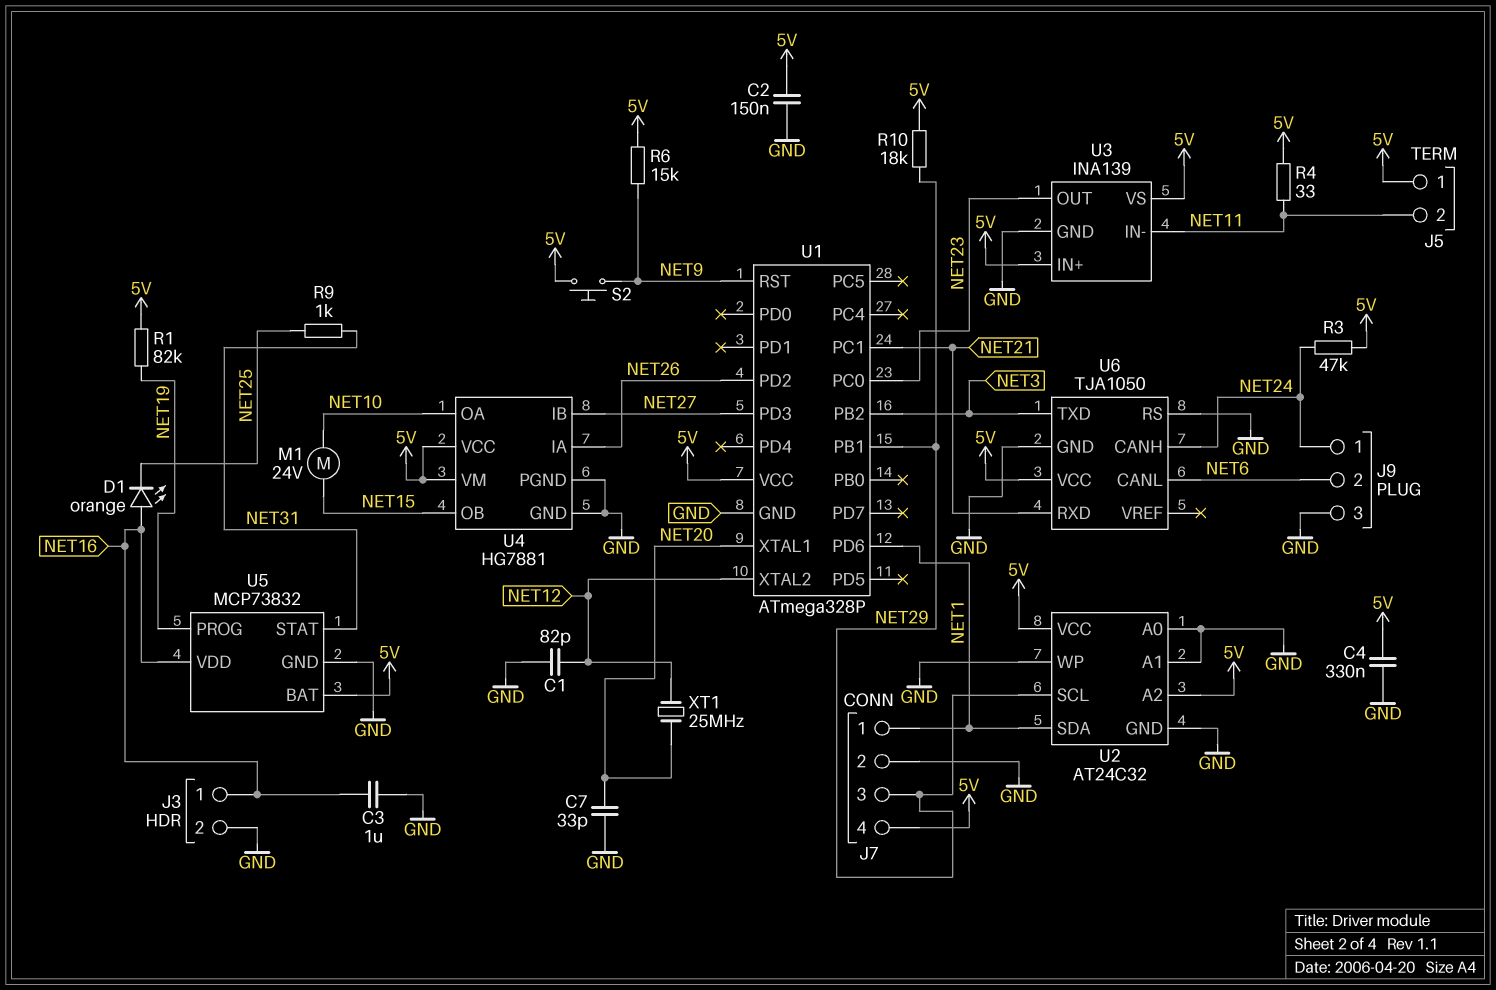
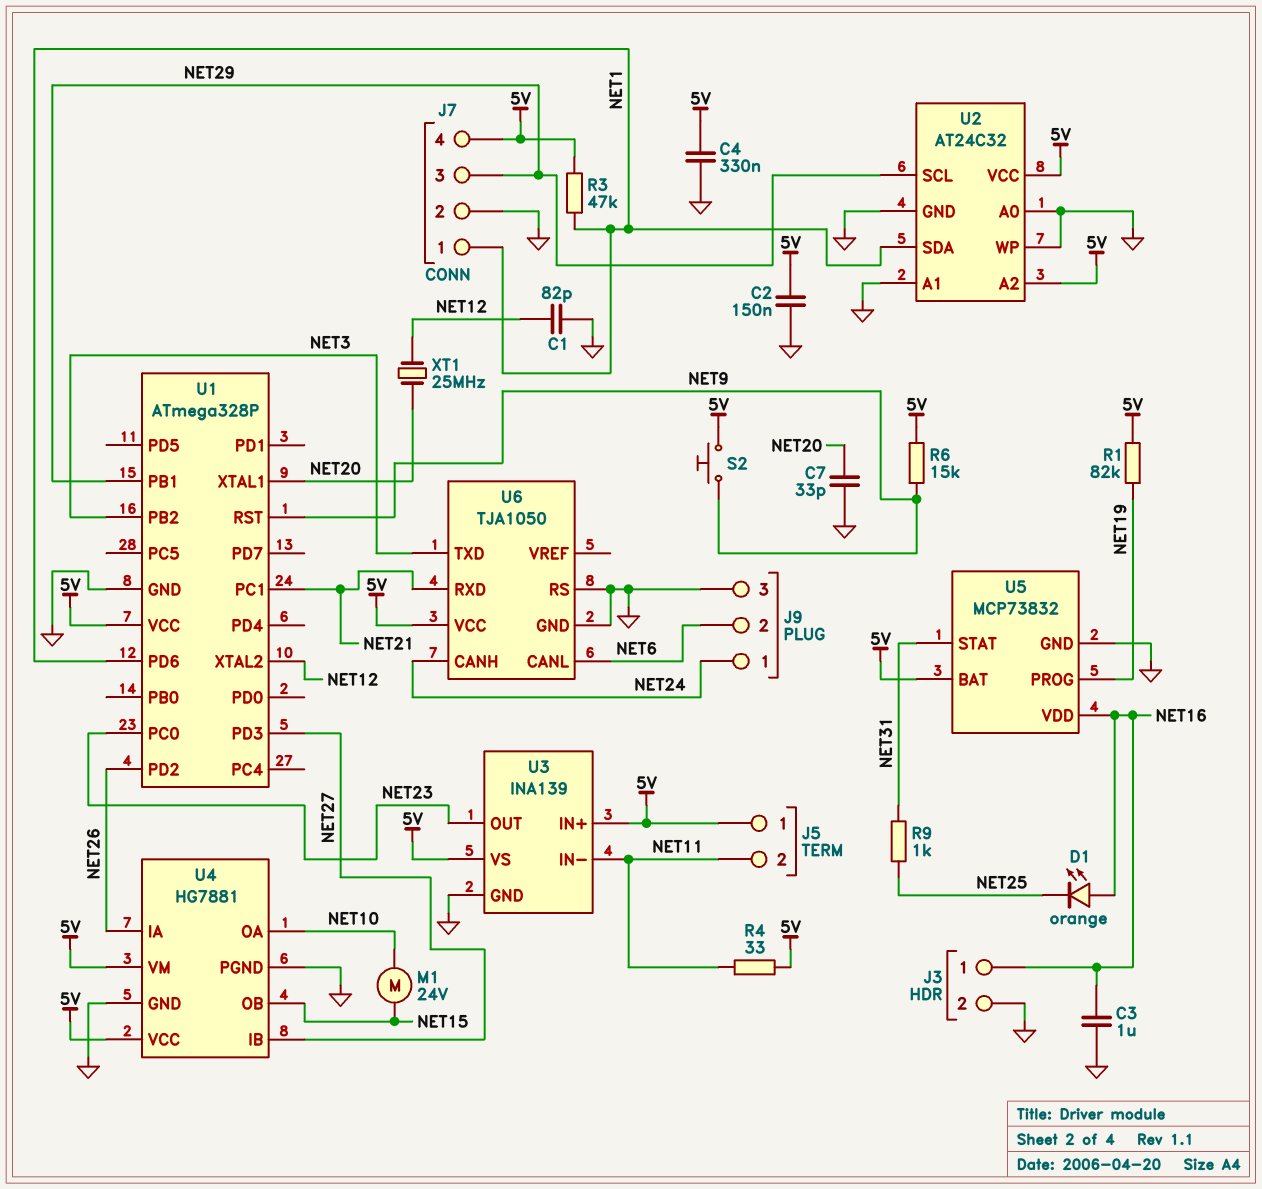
R3: 47k (5V, NET24) -> 47k (5V, NET1)
R10: 18k (5V, NET29) -> none

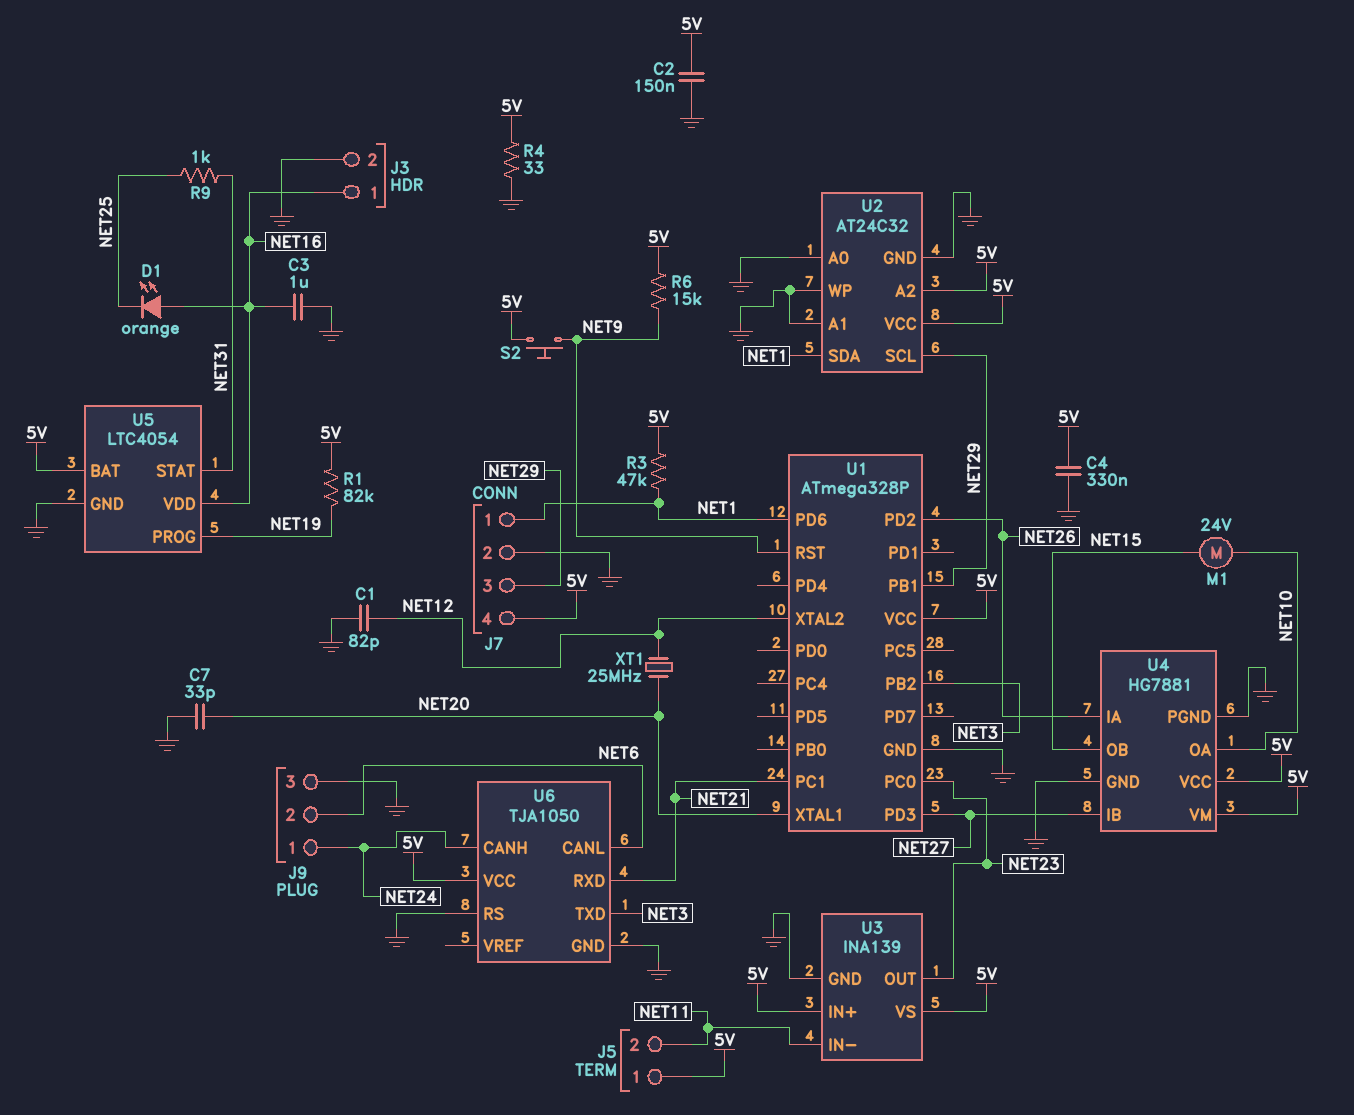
R4: 33 (5V, NET11) -> 33 (5V, GND)
U5: MCP73832 -> LTC4054

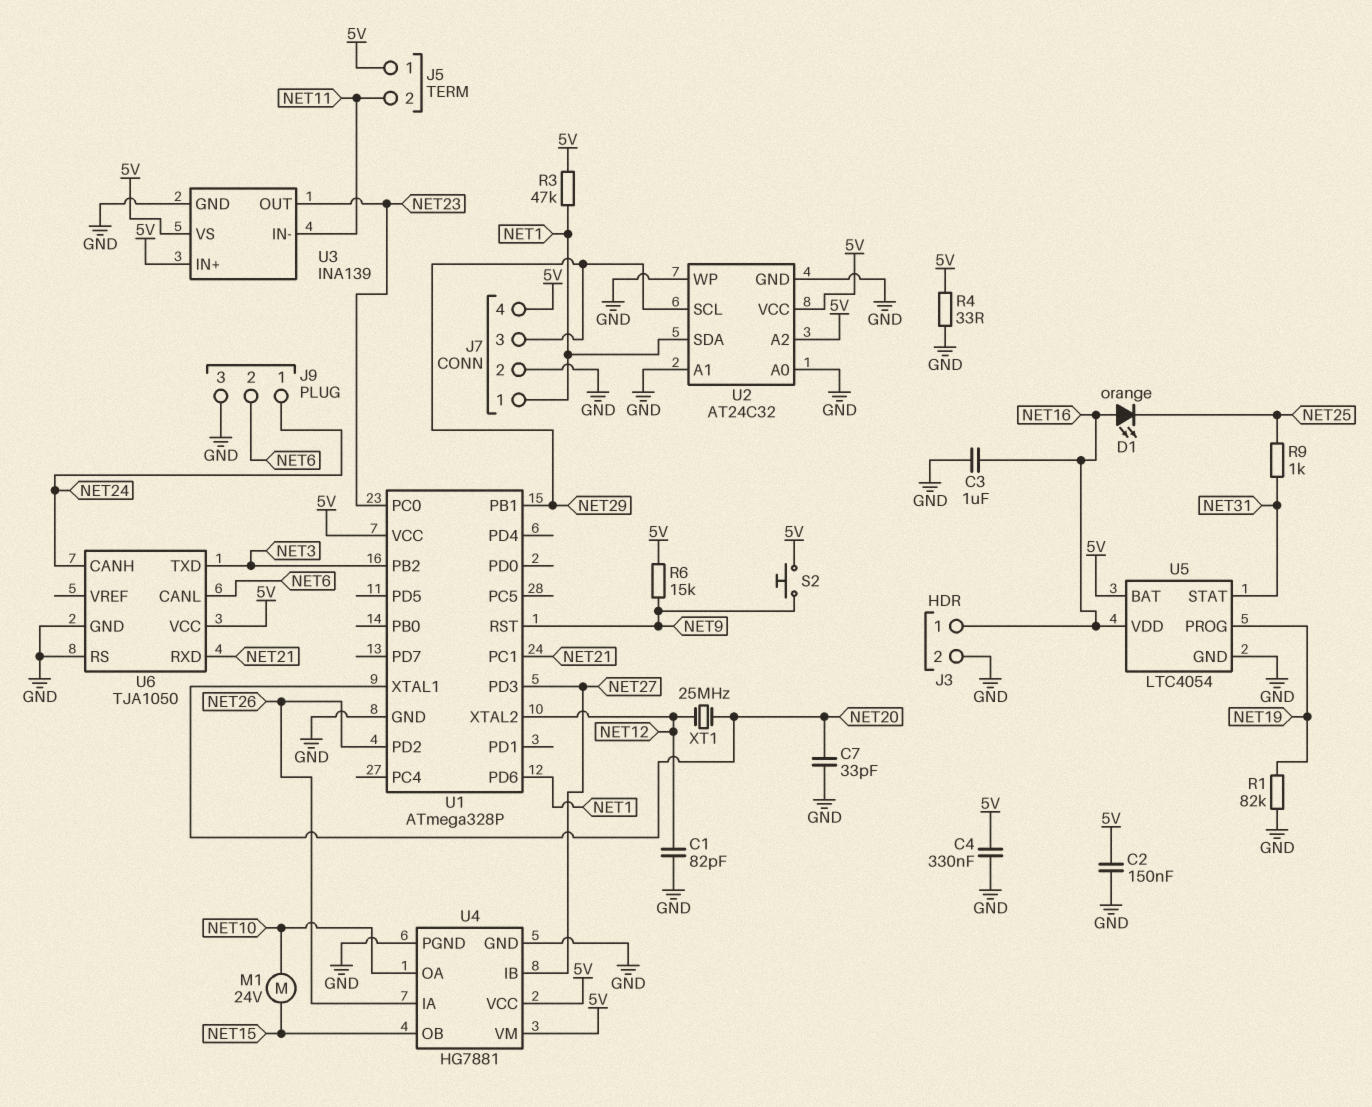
R1: 82k (5V, NET19) -> 82k (GND, NET19)

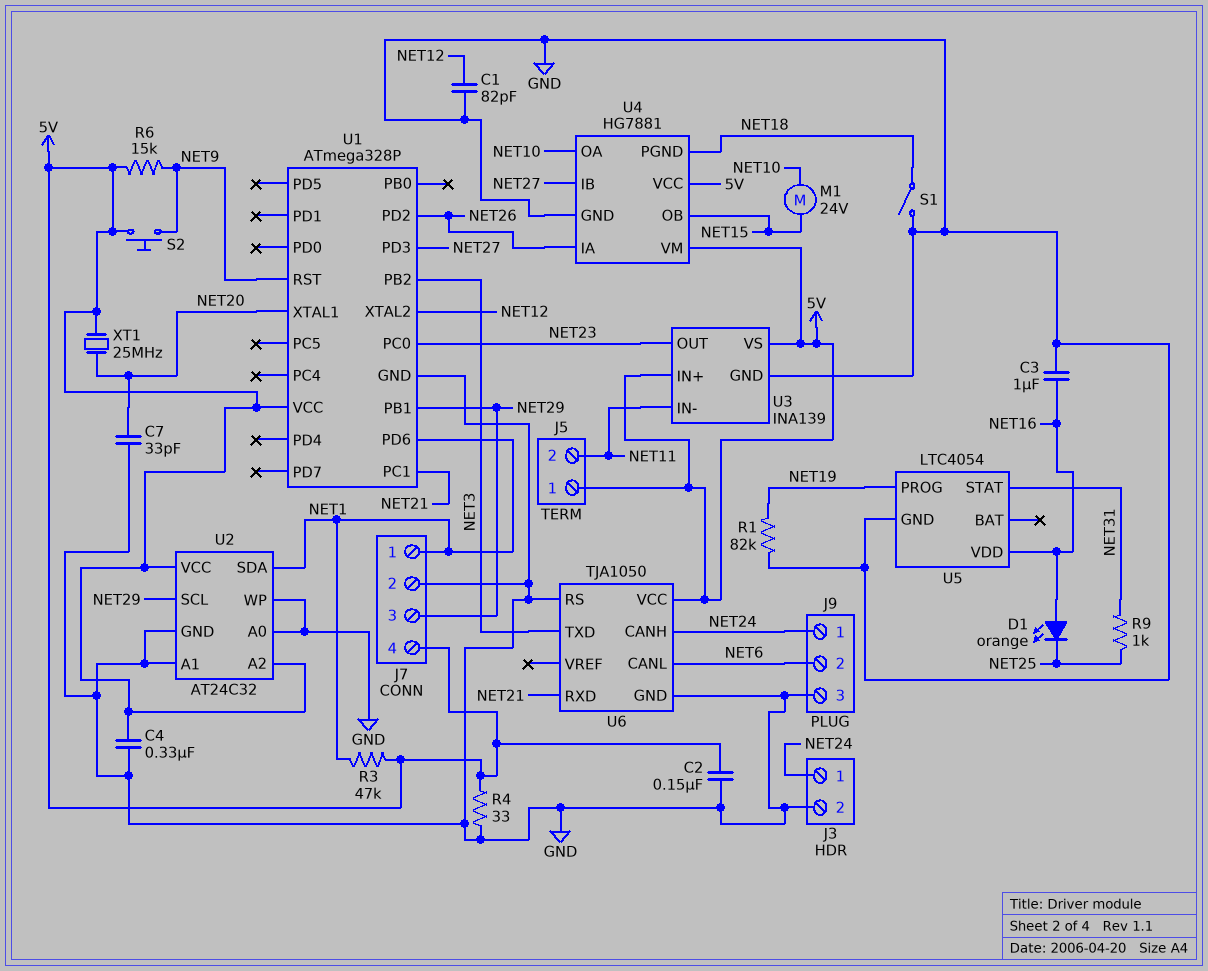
J3 pin 1: NET16 -> NET24
S1: none -> switch (GND, NET18)
U4 pin PGND: GND -> NET18
U5 pin BAT: 5V -> none
XT1: 25MHz (NET12, NET20) -> 25MHz (5V, NET20)

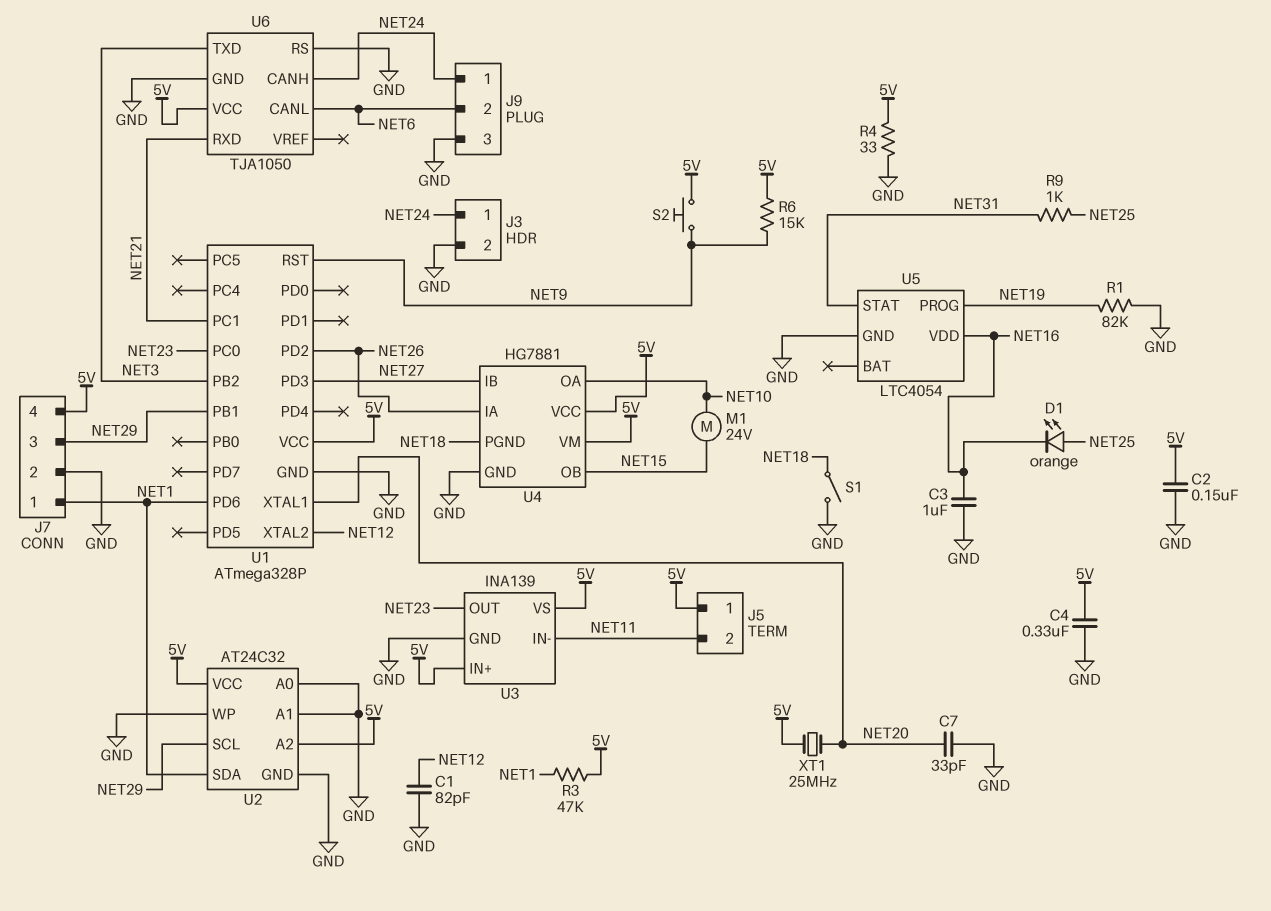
D1: LED orange (A NET16, K NET25) -> LED orange (A NET25, K NET16)

